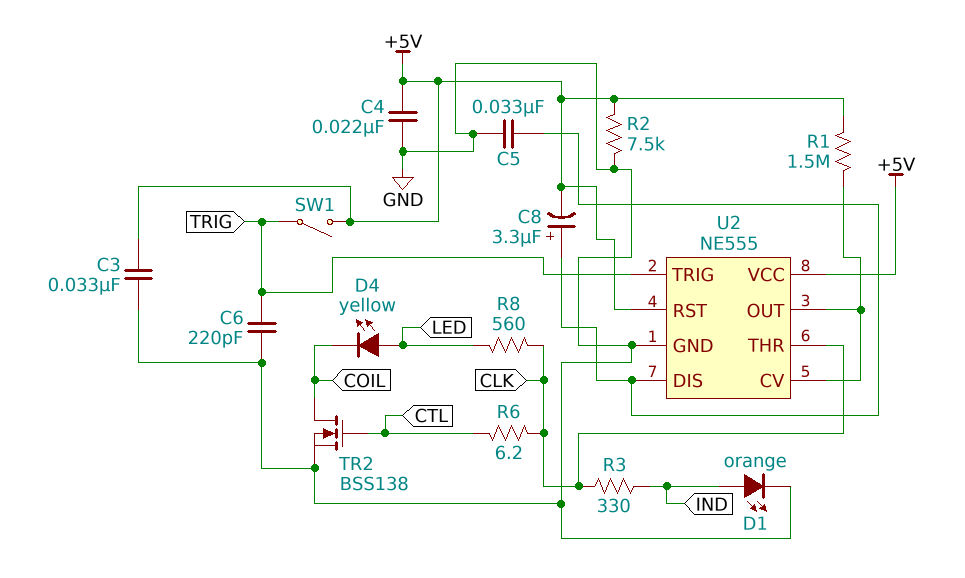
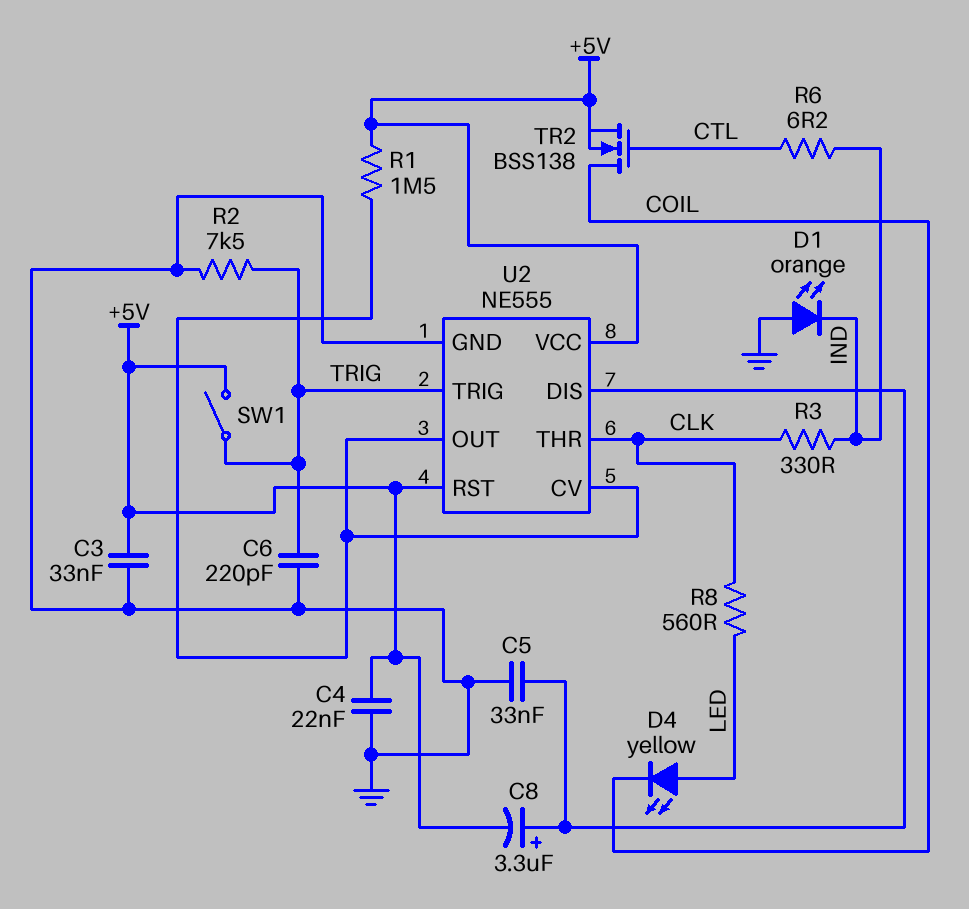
D1: LED orange (A IND, K GND) -> LED orange (A GND, K IND)
R2: 7.5k (+5V, GND) -> 7.5k (GND, TRIG)
R6: 6.2 (CLK, CTL) -> 6.2 (CTL, IND)
TR2: NMOS BSS138 (G CTL, D COIL, S GND) -> NMOS BSS138 (G CTL, D COIL, S +5V)

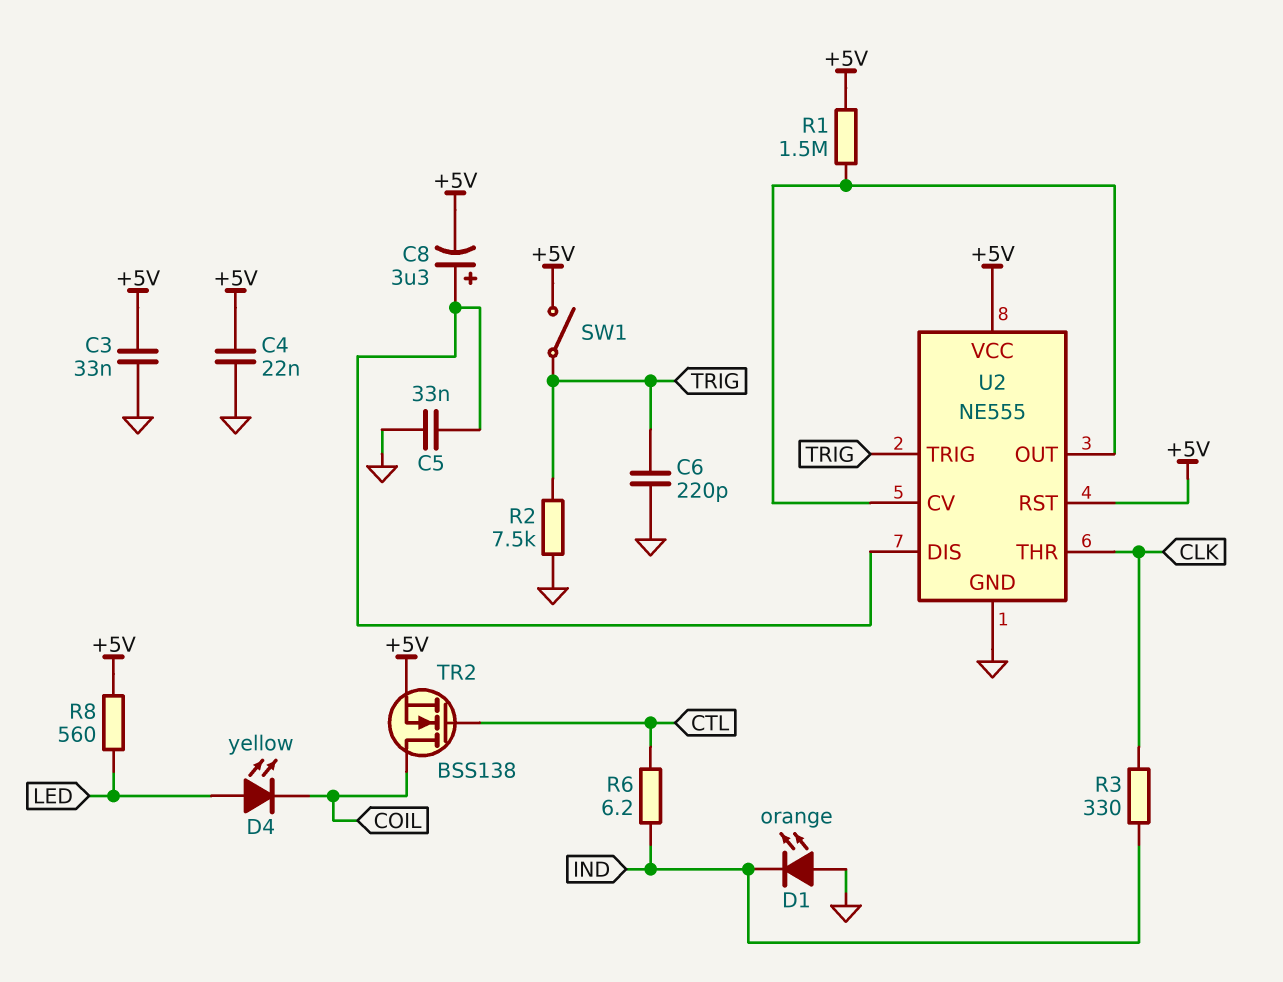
R8: 560 (CLK, LED) -> 560 (+5V, LED)

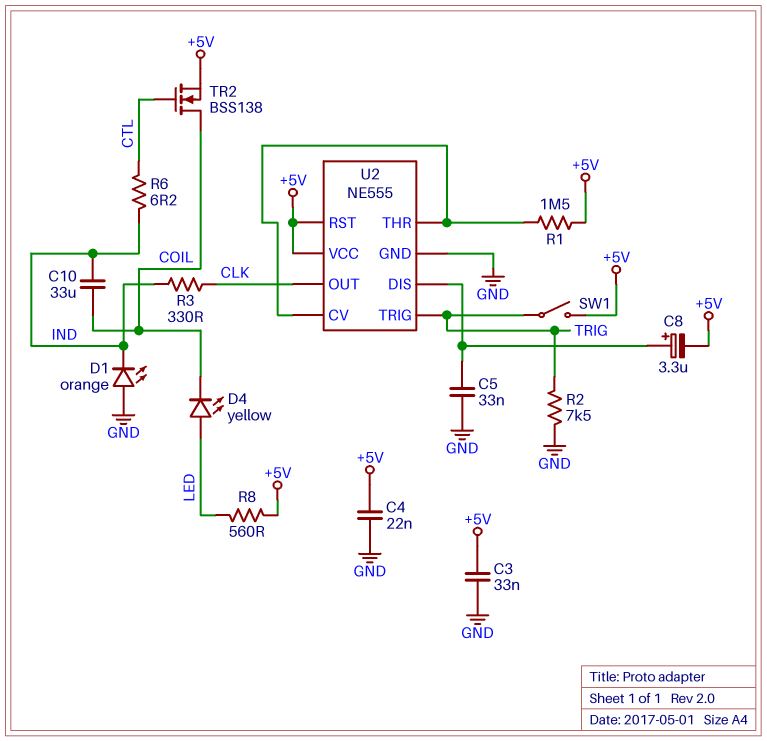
C6: 220pF (GND, TRIG) -> none
C10: none -> 33uF (COIL, IND)
U2 pin OUT: U2/CV -> CLK
U2 pin THR: CLK -> U2/CV

